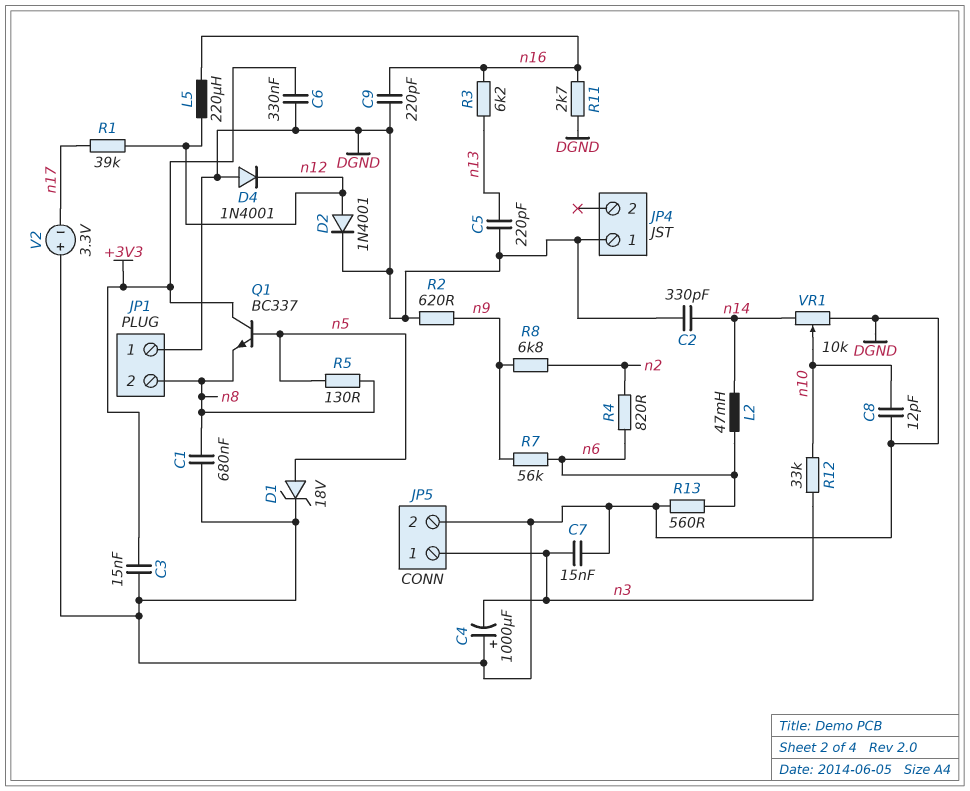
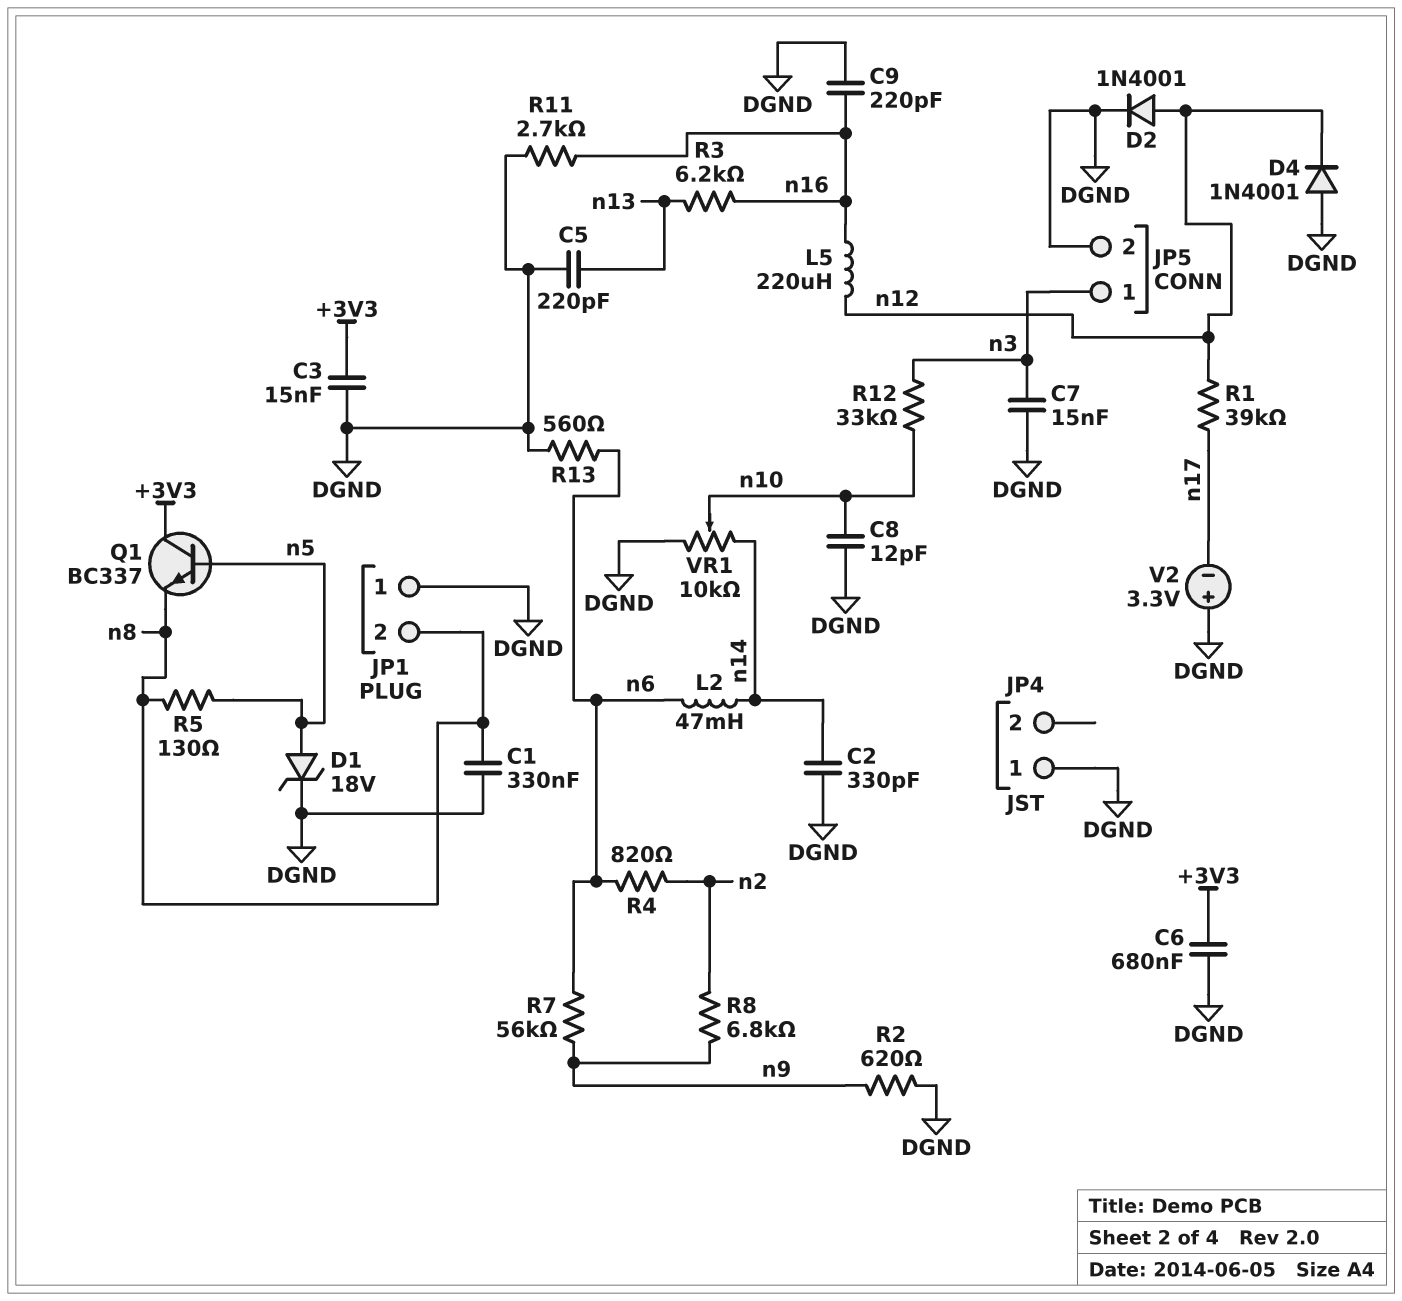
C1: 680nF (DGND, n8) -> 330nF (DGND, n8)
C4: 1000uF (plus DGND, minus n3) -> none
C6: 330nF (+3V3, DGND) -> 680nF (+3V3, DGND)

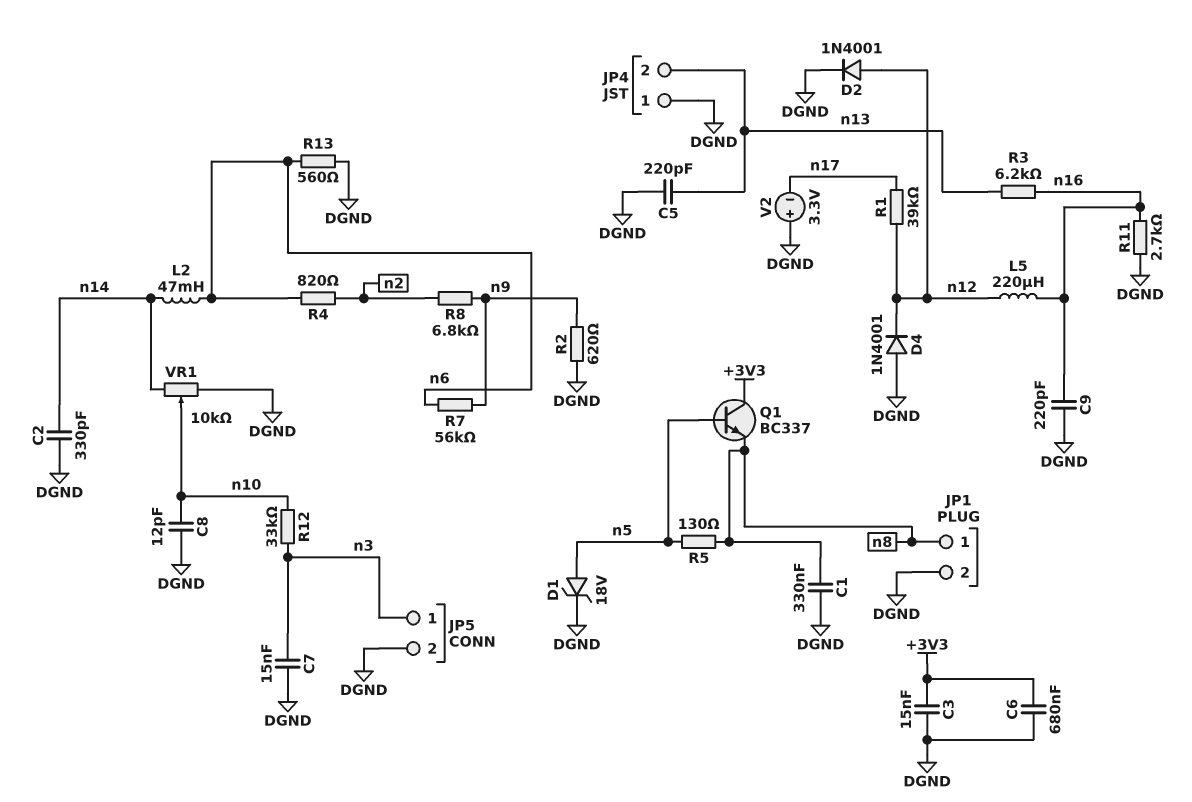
JP1 pin 1: DGND -> n8
JP1 pin 2: n8 -> DGND
JP4 pin 2: none -> n13

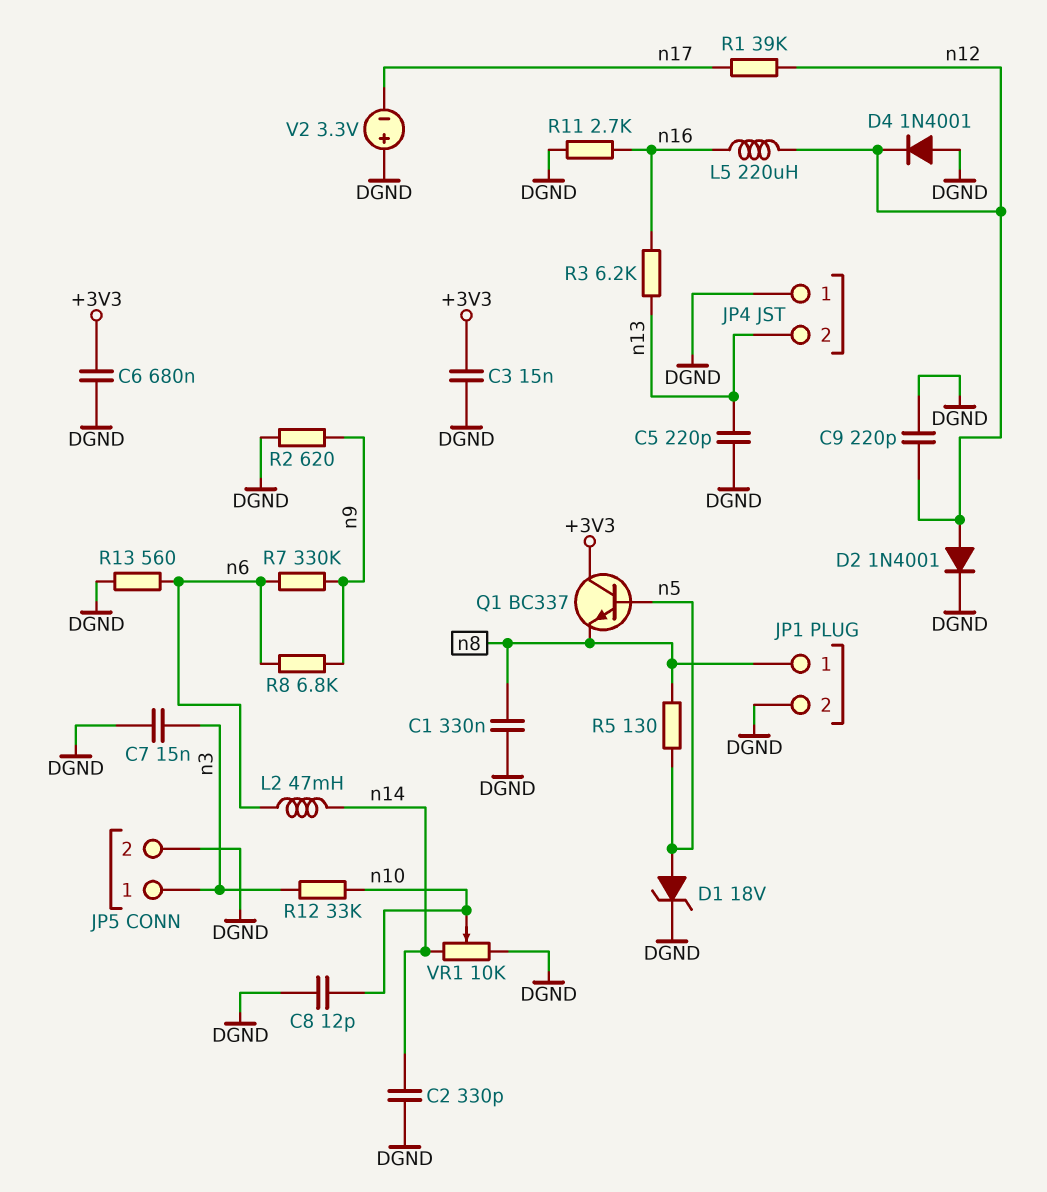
C9: 220pF (DGND, n16) -> 220pF (DGND, n12)
R4: 820 (n2, n6) -> none
R7: 56k (n6, n9) -> 330k (n6, n9)
R8: 6.8k (n2, n9) -> 6.8k (n6, n9)

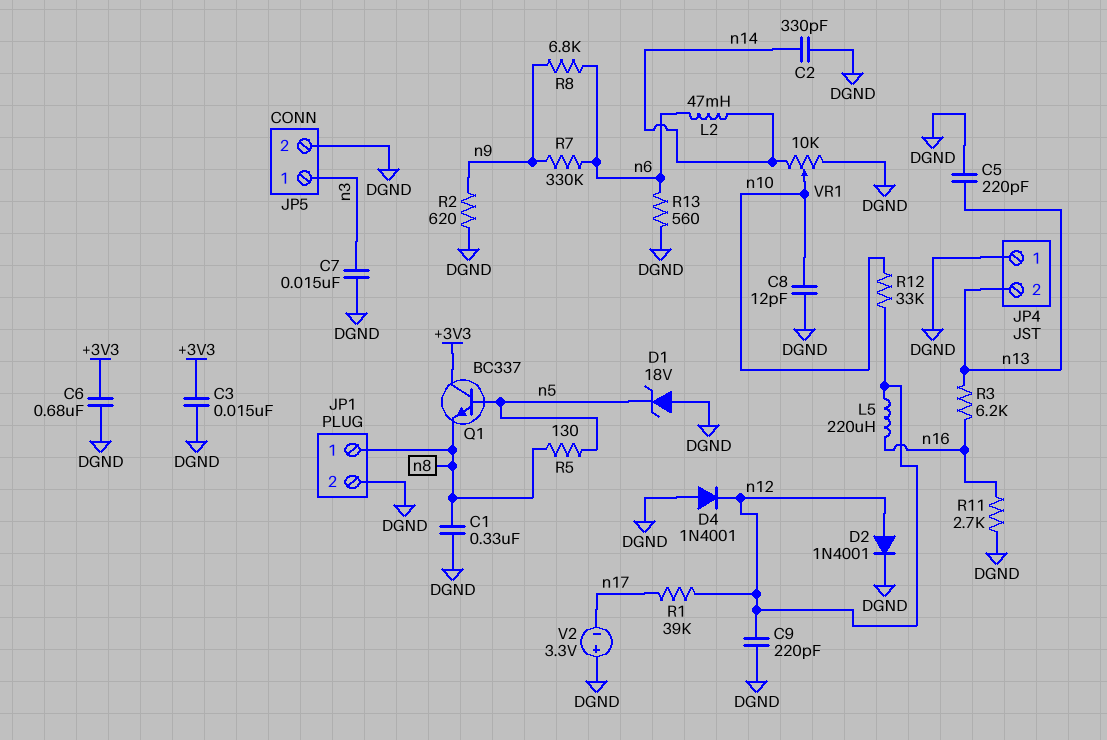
D1: zener 18V (A n5, K DGND) -> zener 18V (A DGND, K n5)
R12: 33k (n3, n10) -> 33k (n10, n12)

